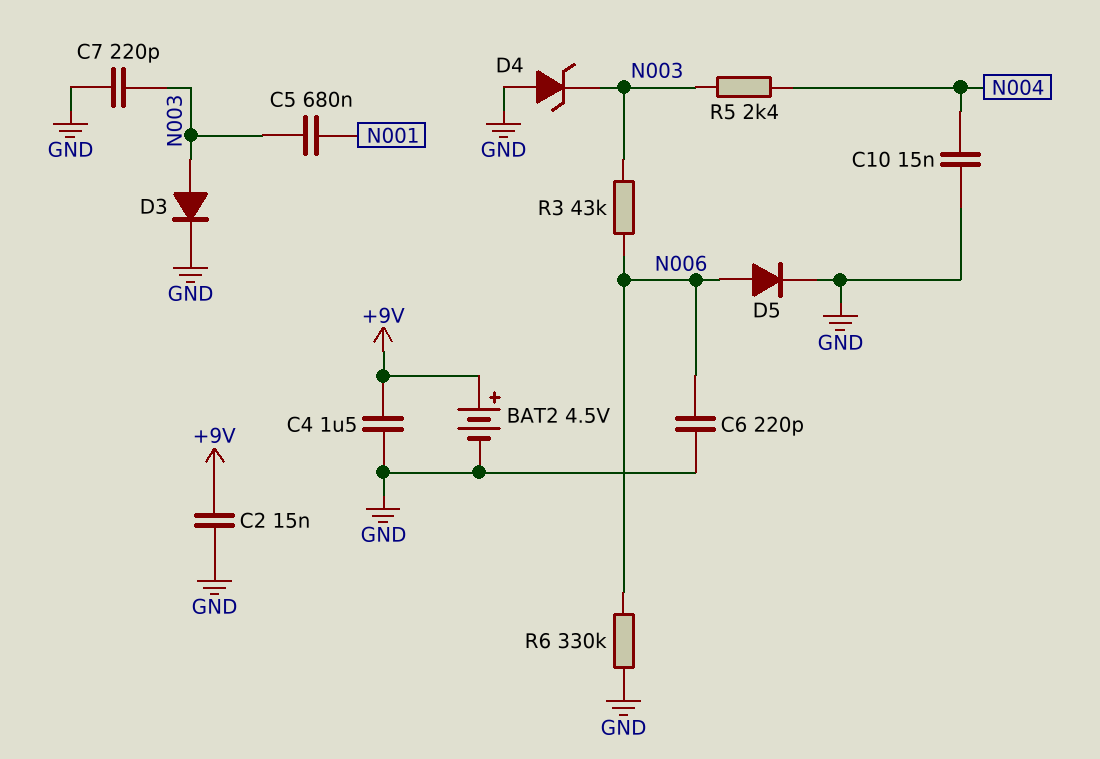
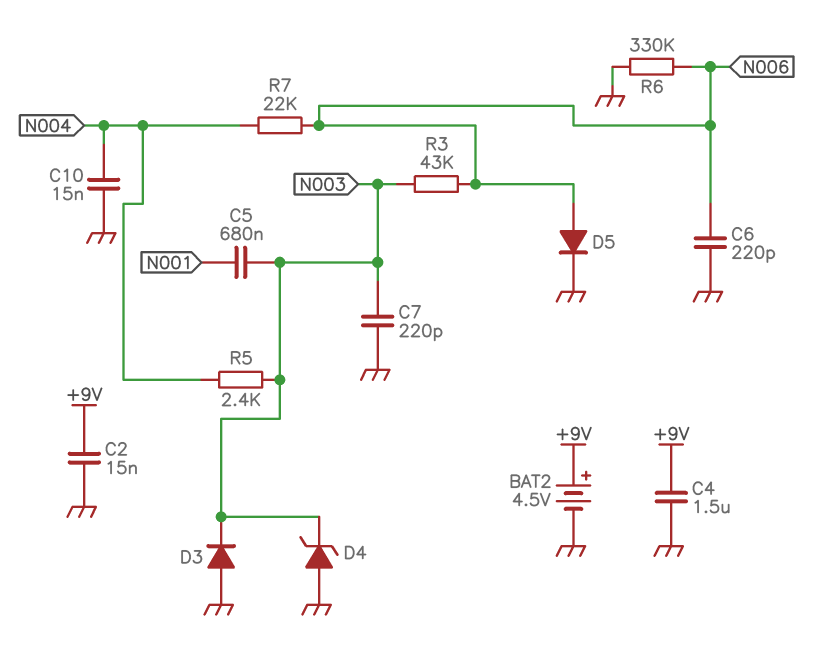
D3: diode (A N003, K GND) -> diode (A GND, K N003)
R7: none -> 22k (N004, N006)

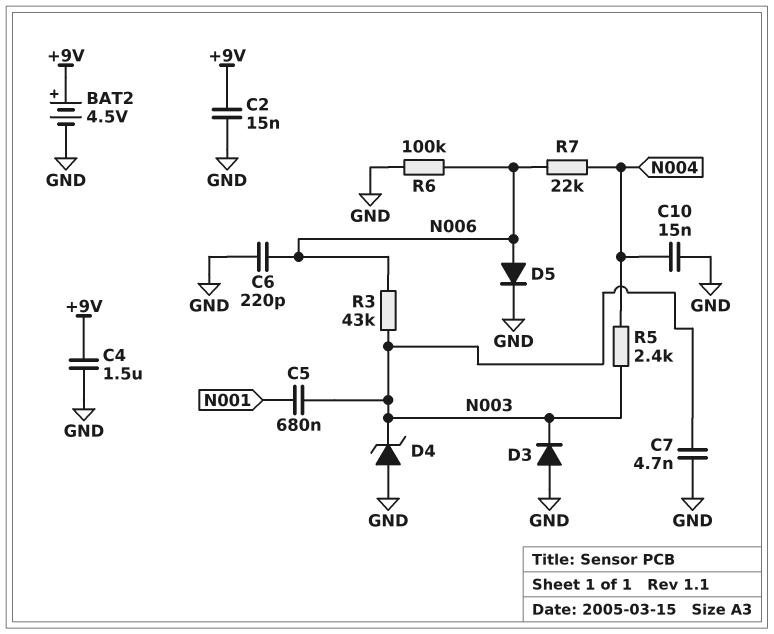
C7: 220pF (GND, N003) -> 4.7nF (GND, N003)
R6: 330k (GND, N006) -> 100k (GND, N006)

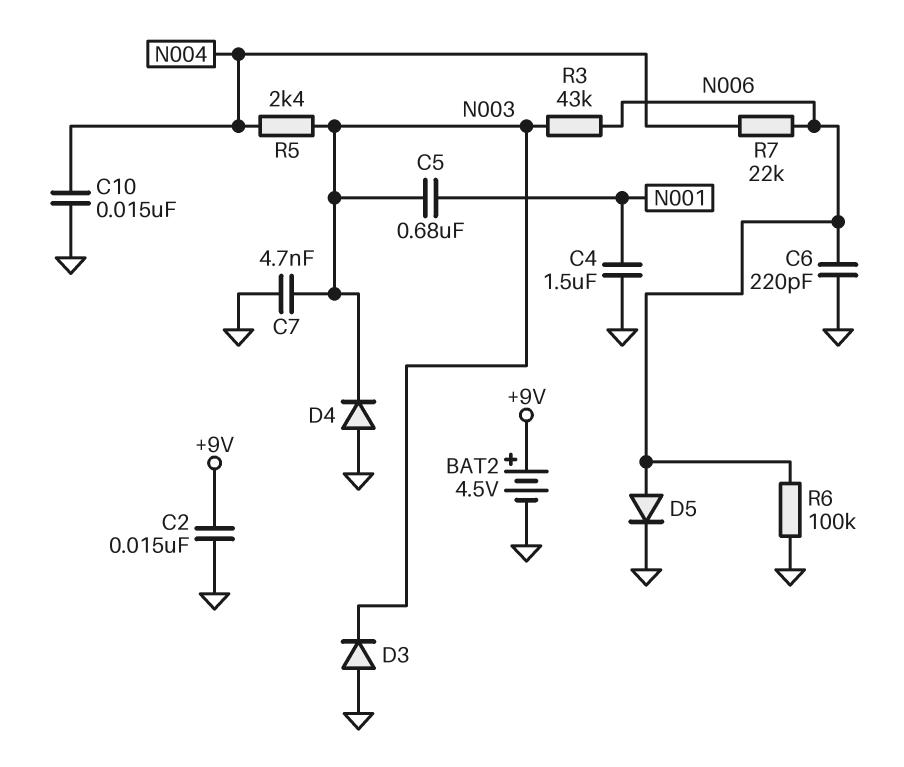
C4: 1.5uF (+9V, GND) -> 1.5uF (GND, N001)
D4: zener (A GND, K N003) -> diode (A GND, K N003)

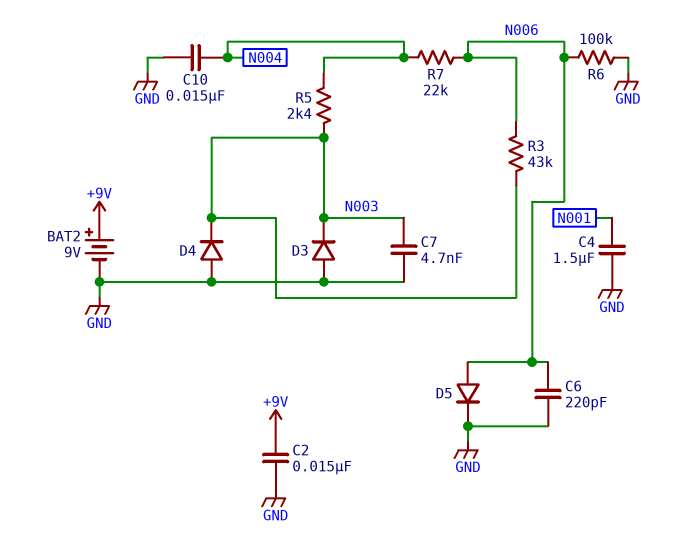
BAT2: 4.5V (plus +9V, minus GND) -> 9V (plus +9V, minus GND)
C5: 680nF (N001, N003) -> none

